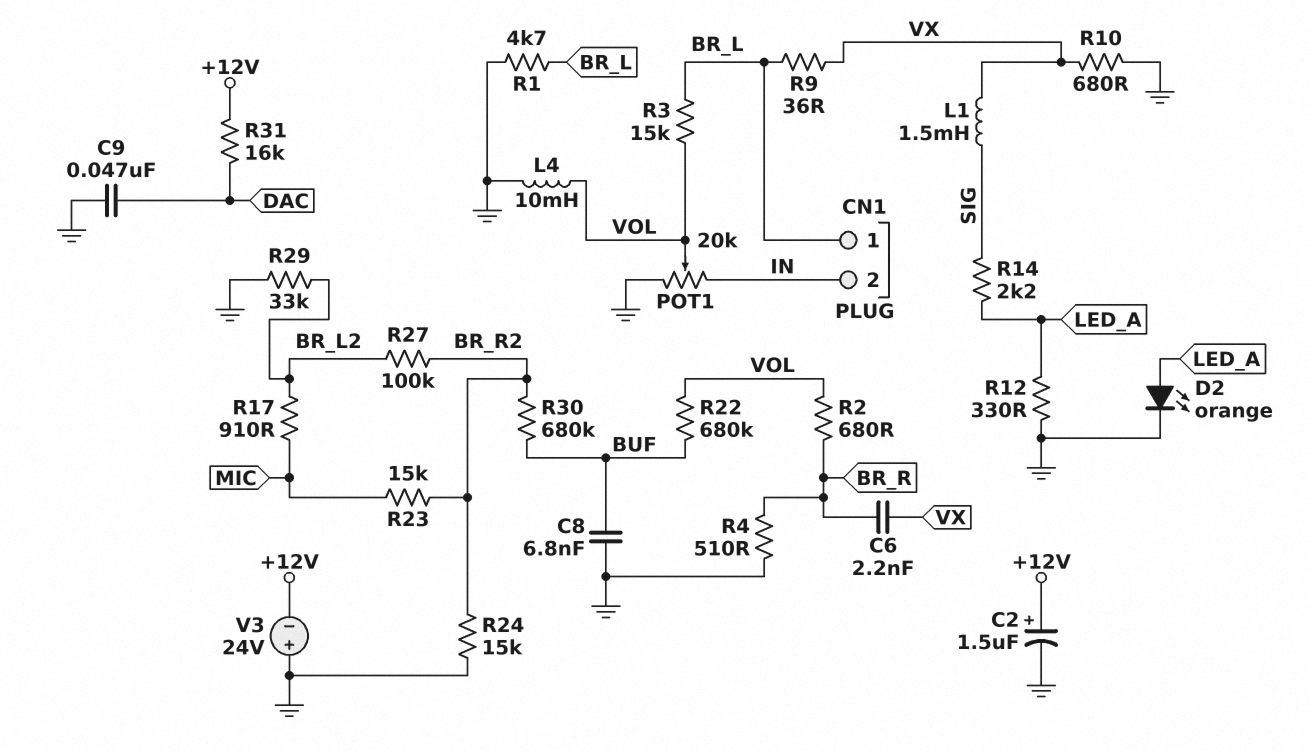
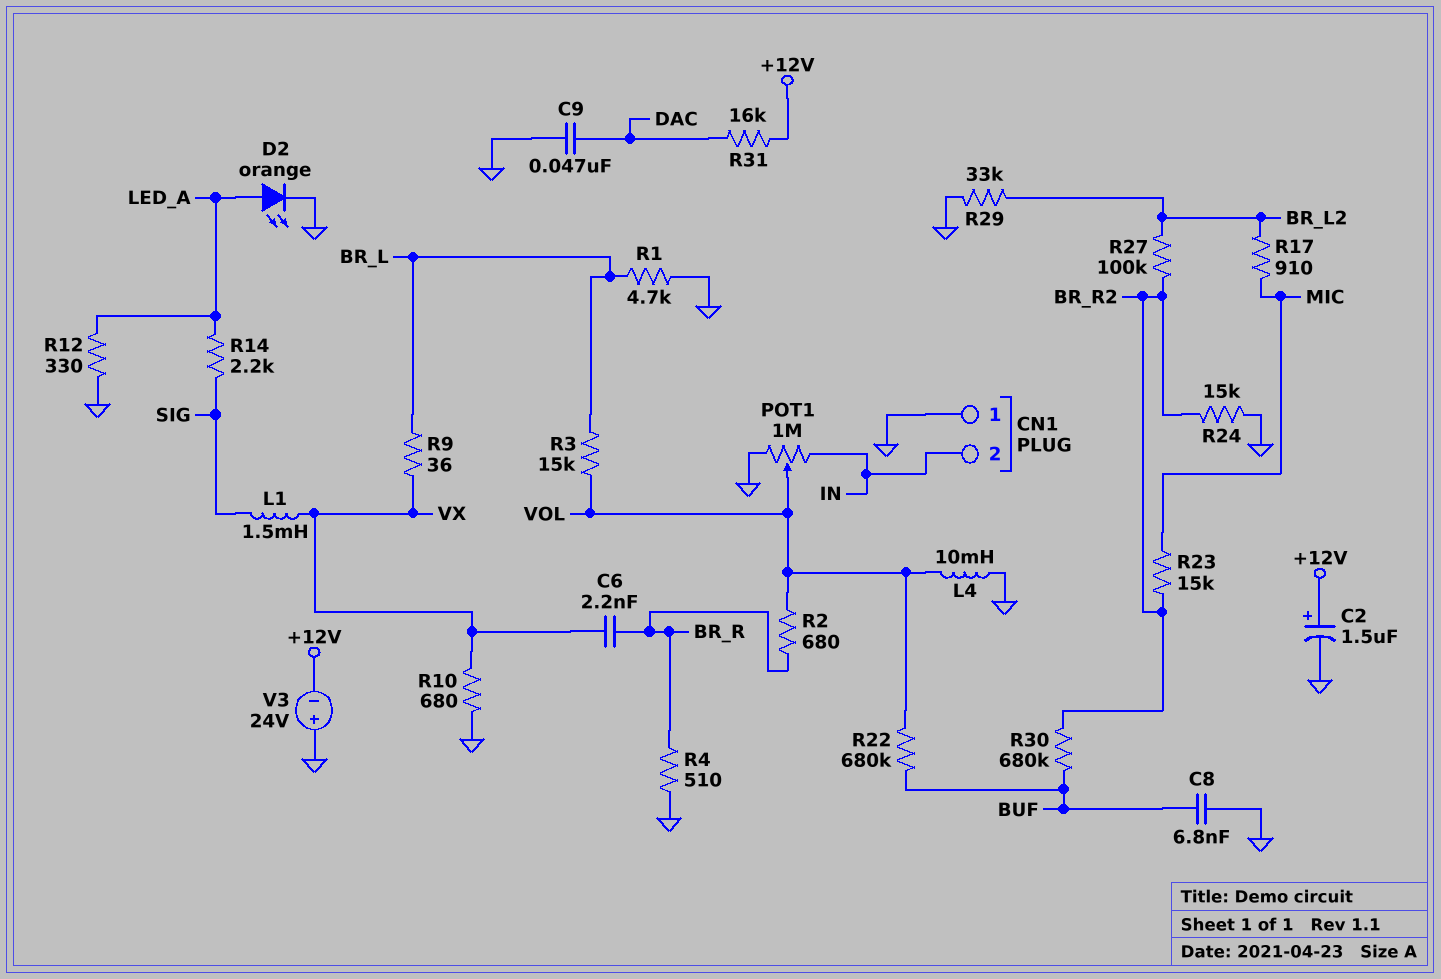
CN1 pin 1: BR_L -> GND
POT1: 20k (GND, IN, wiper VOL) -> 1M (GND, IN, wiper VOL)

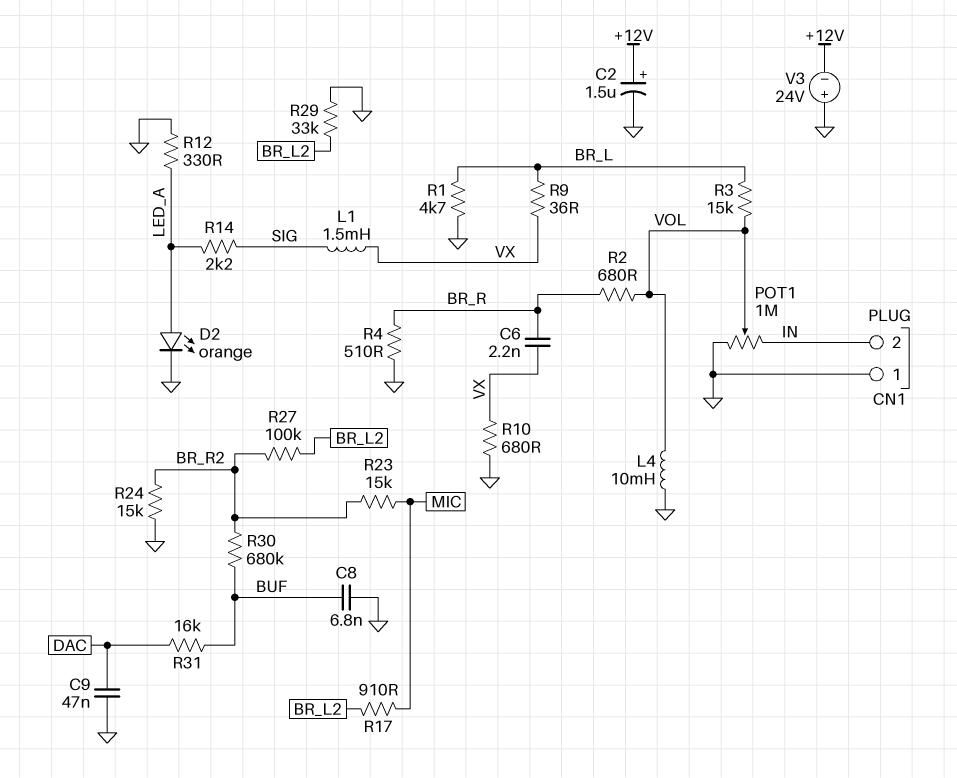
R22: 680k (BUF, VOL) -> none
R31: 16k (+12V, DAC) -> 16k (BUF, DAC)

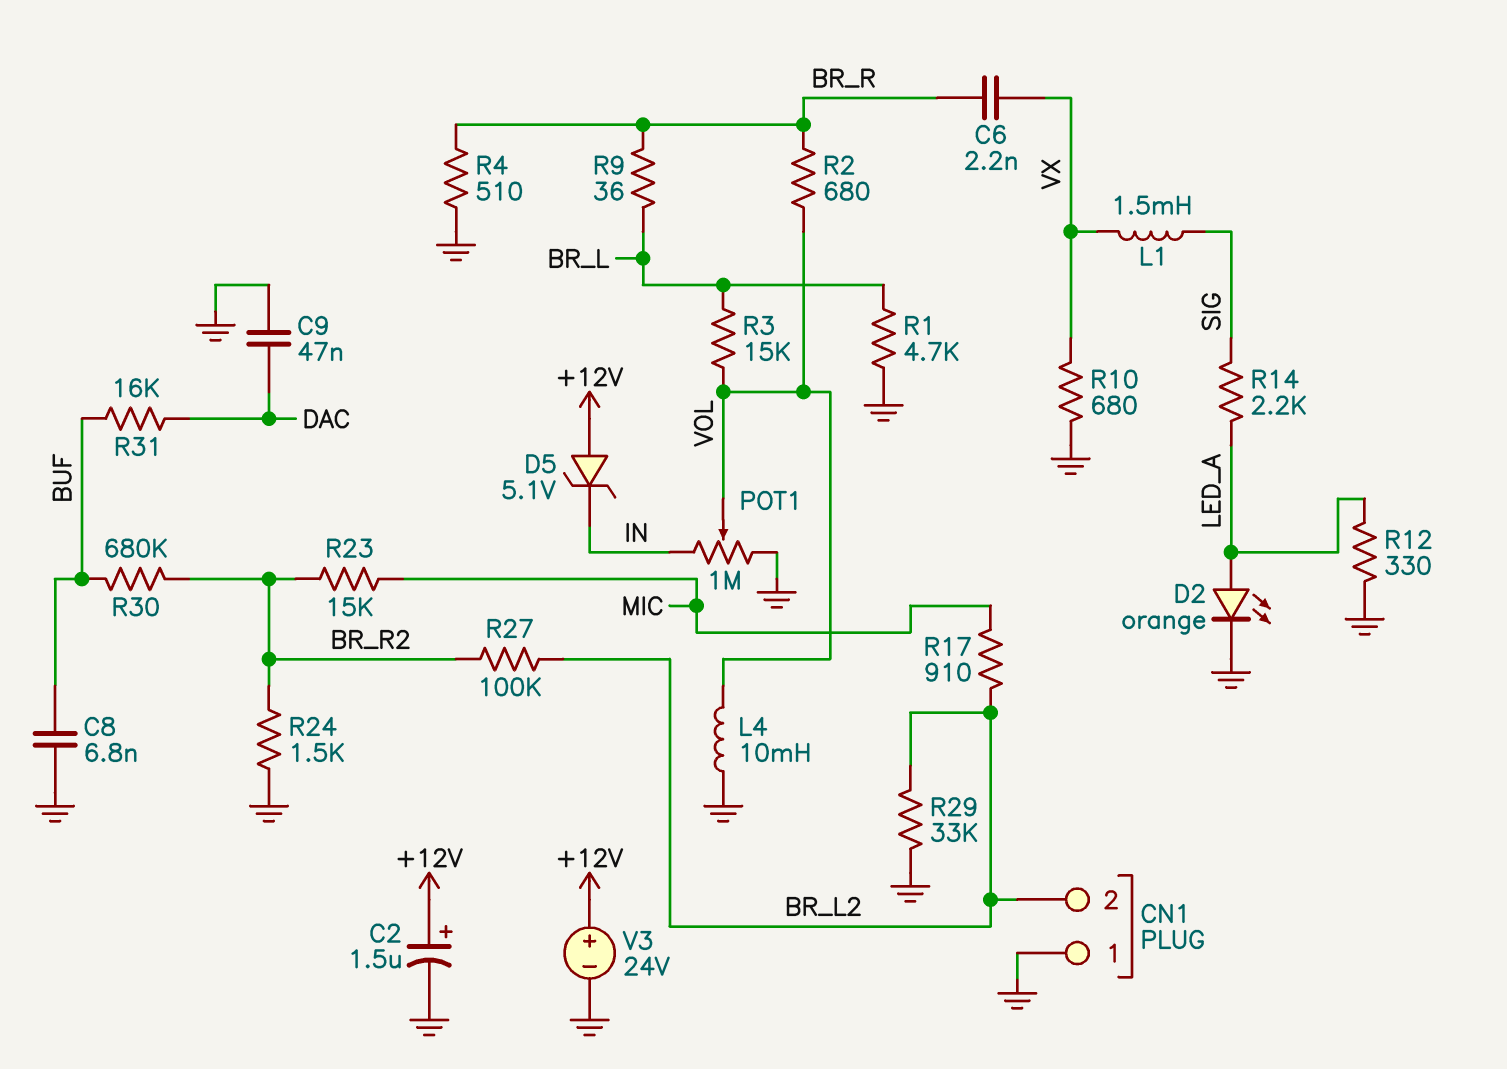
CN1 pin 2: IN -> BR_L2
D5: none -> zener 5.1V (A +12V, K IN)
R9: 36 (BR_L, VX) -> 36 (BR_L, BR_R)
R24: 15k (BR_R2, GND) -> 1.5k (BR_R2, GND)
V3: 24V (plus GND, minus +12V) -> 24V (plus +12V, minus GND)

